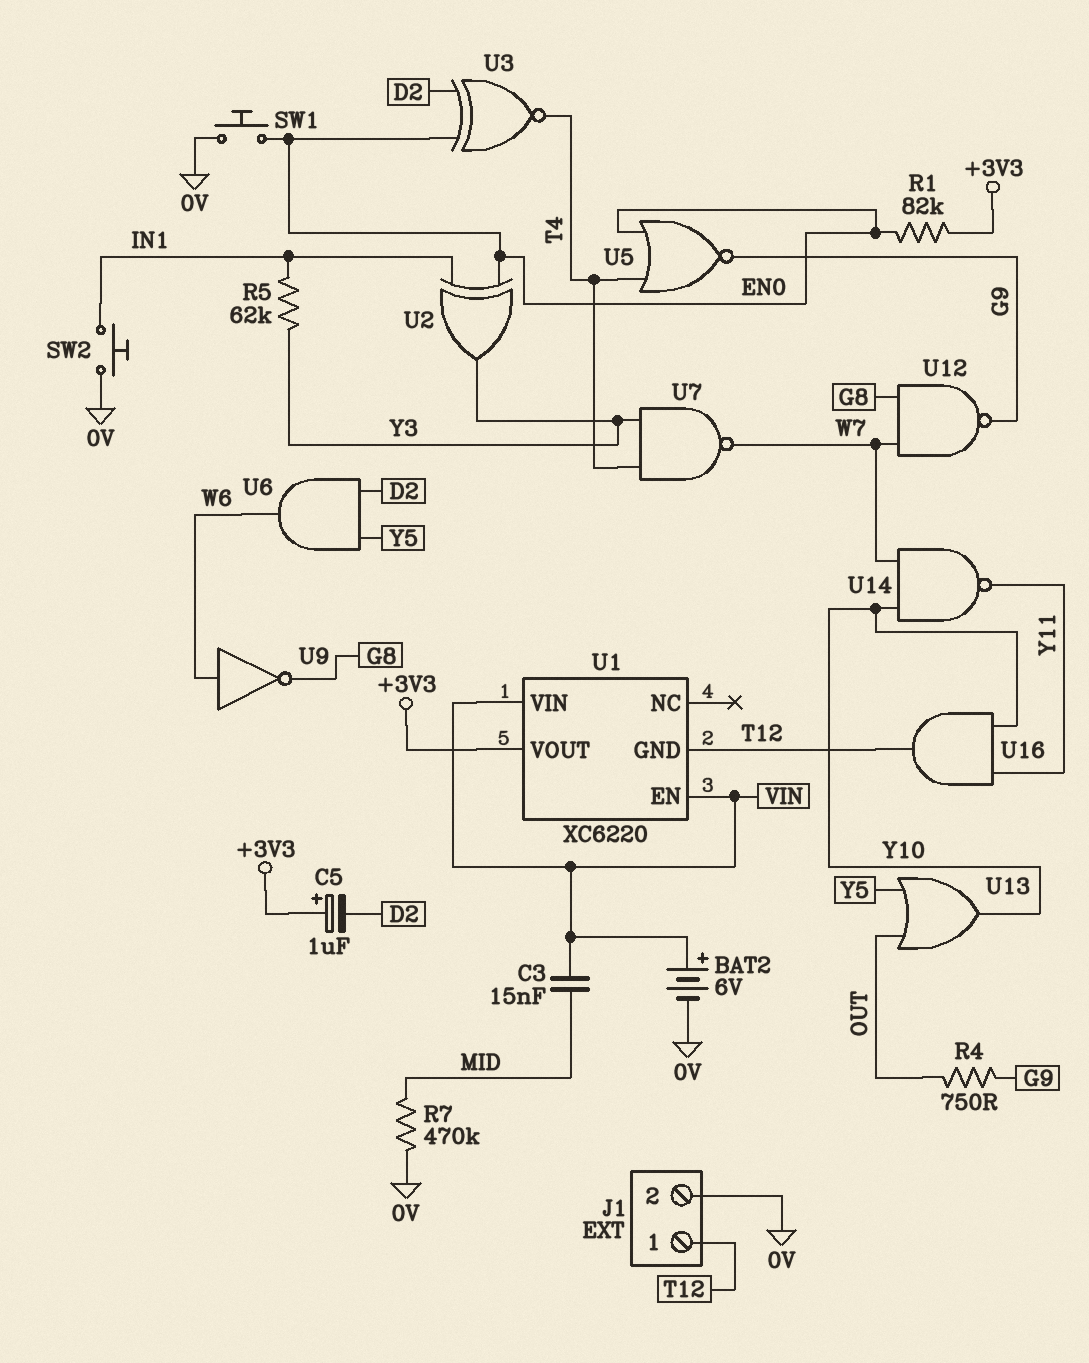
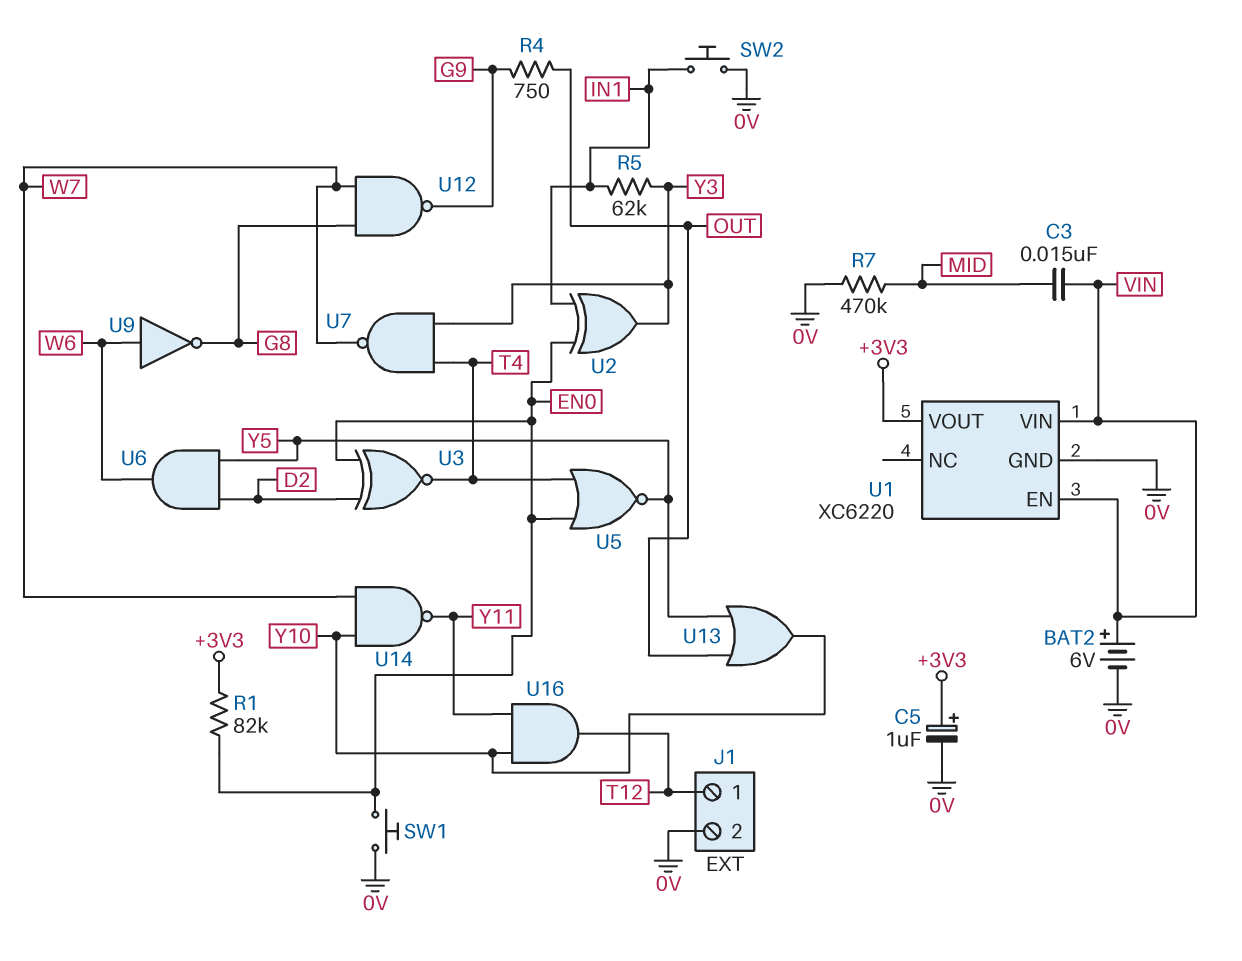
C5: 1uF (plus +3V3, minus D2) -> 1uF (plus +3V3, minus 0V)
U1 pin GND: T12 -> 0V
U5: NOR (in EN0, in T4, out G9) -> NOR (in EN0, in T4, out Y5)

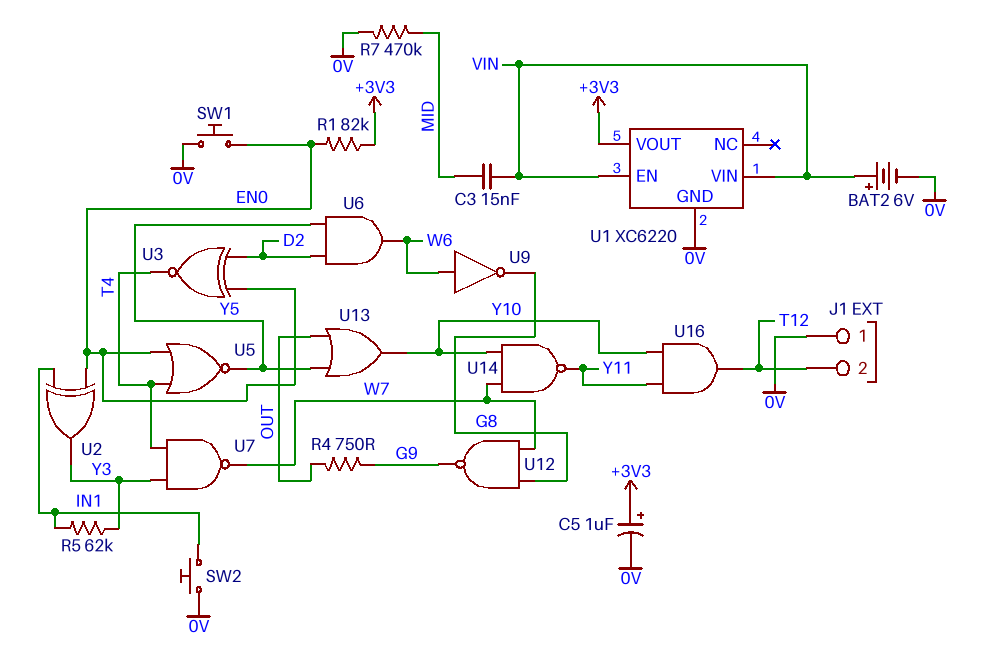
J1 pin 1: T12 -> 0V
J1 pin 2: 0V -> T12

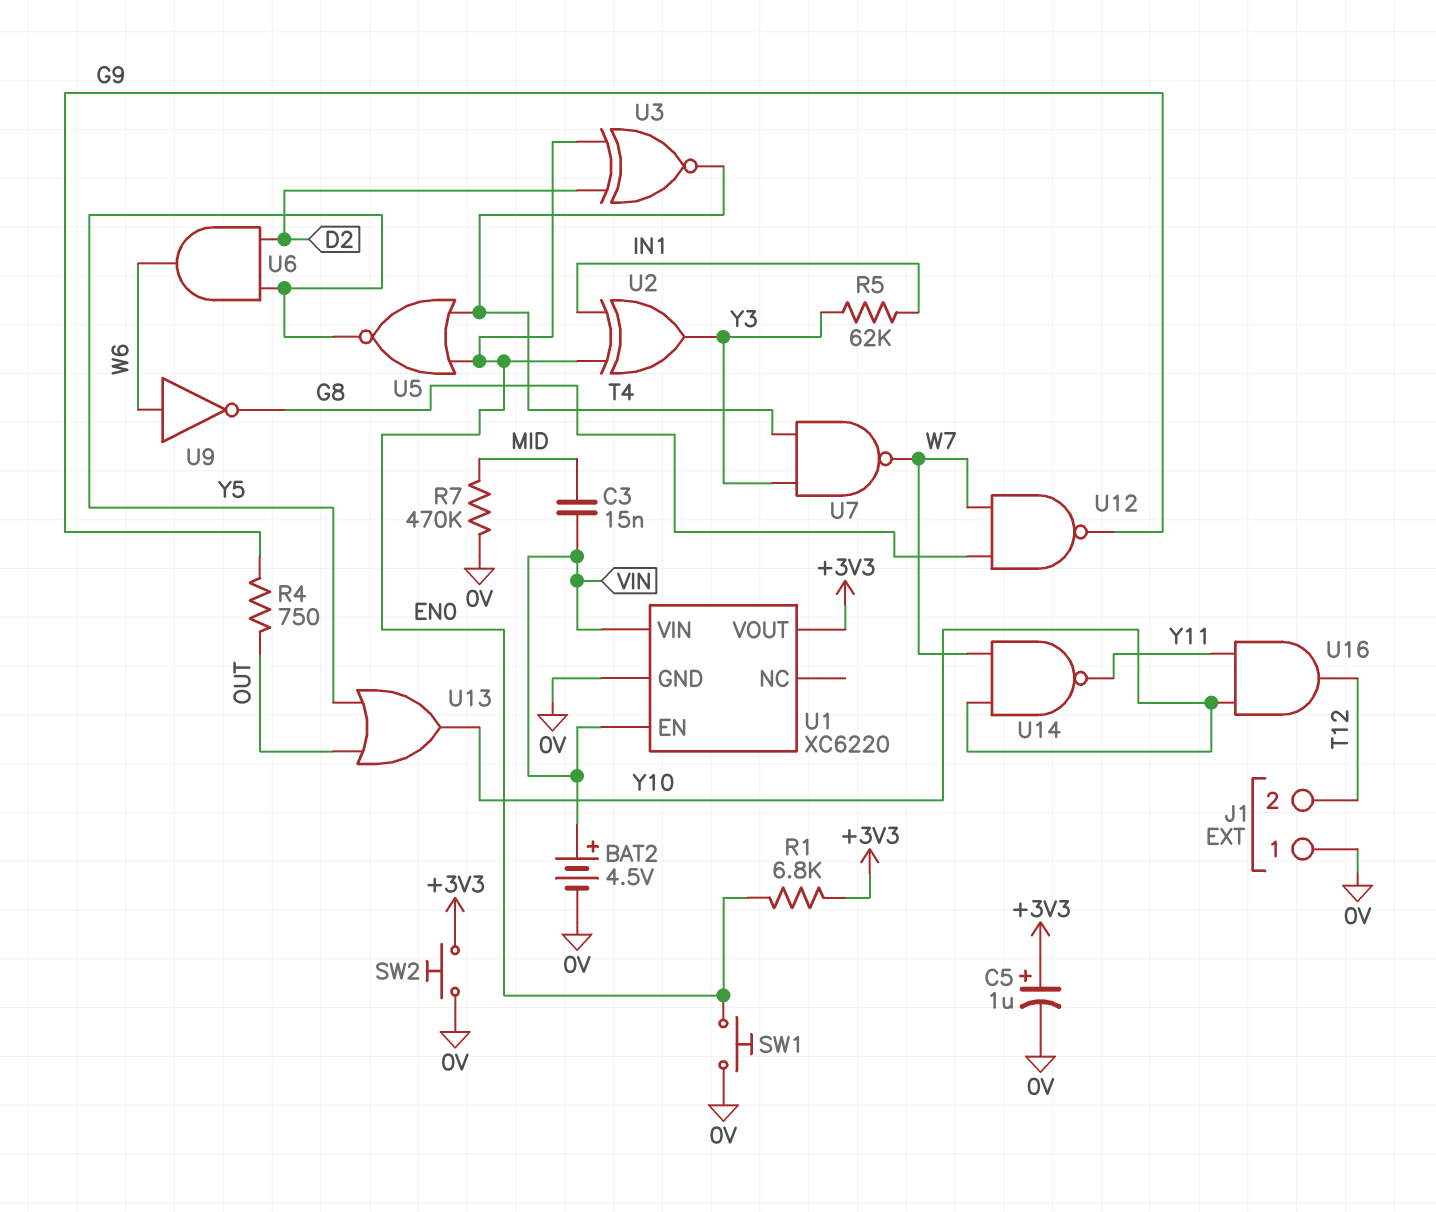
BAT2: 6V (plus VIN, minus 0V) -> 4.5V (plus VIN, minus 0V)
R1: 82k (+3V3, EN0) -> 6.8k (+3V3, EN0)
SW2: button (0V, IN1) -> button (+3V3, 0V)

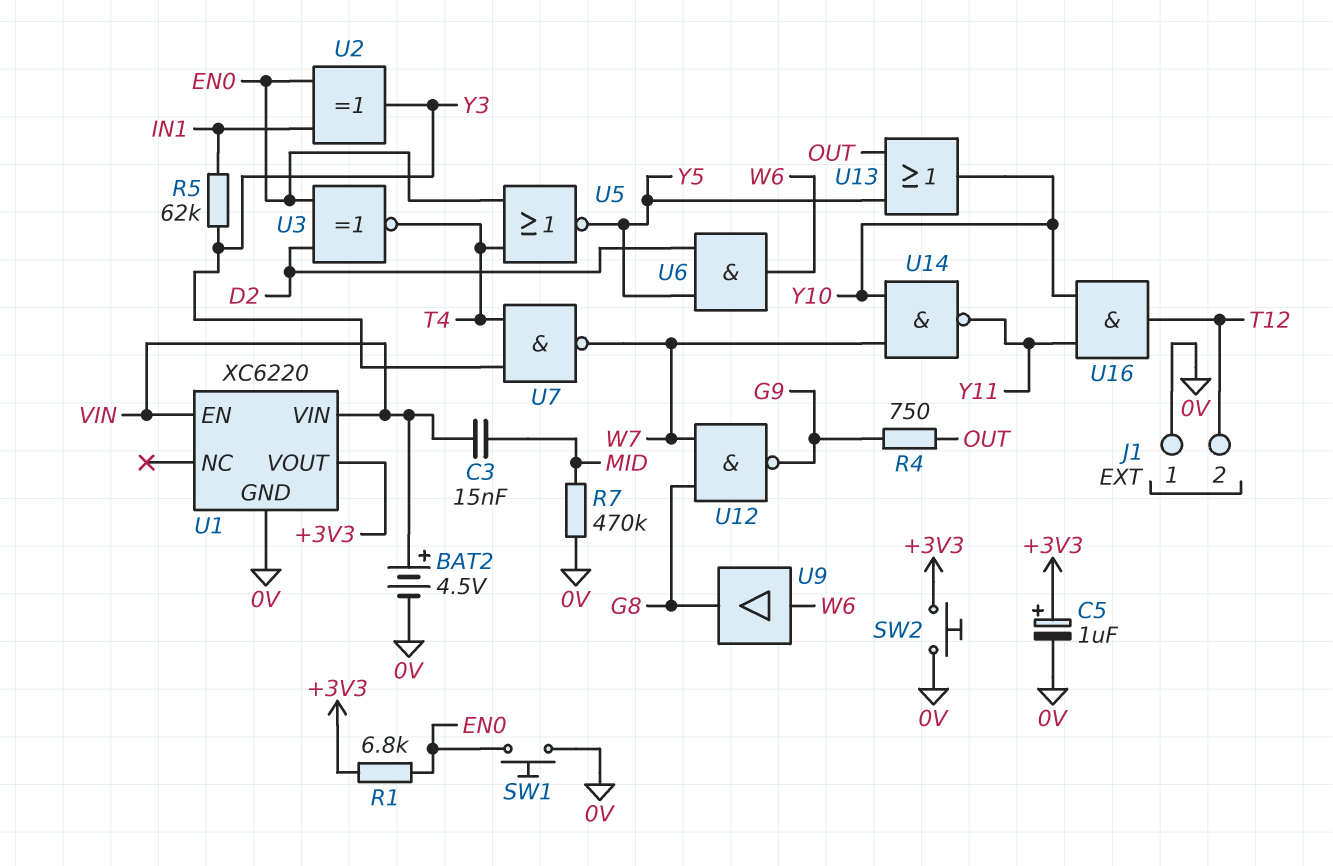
U9: NOT (in W6, out G8) -> buffer (in W6, out G8)

